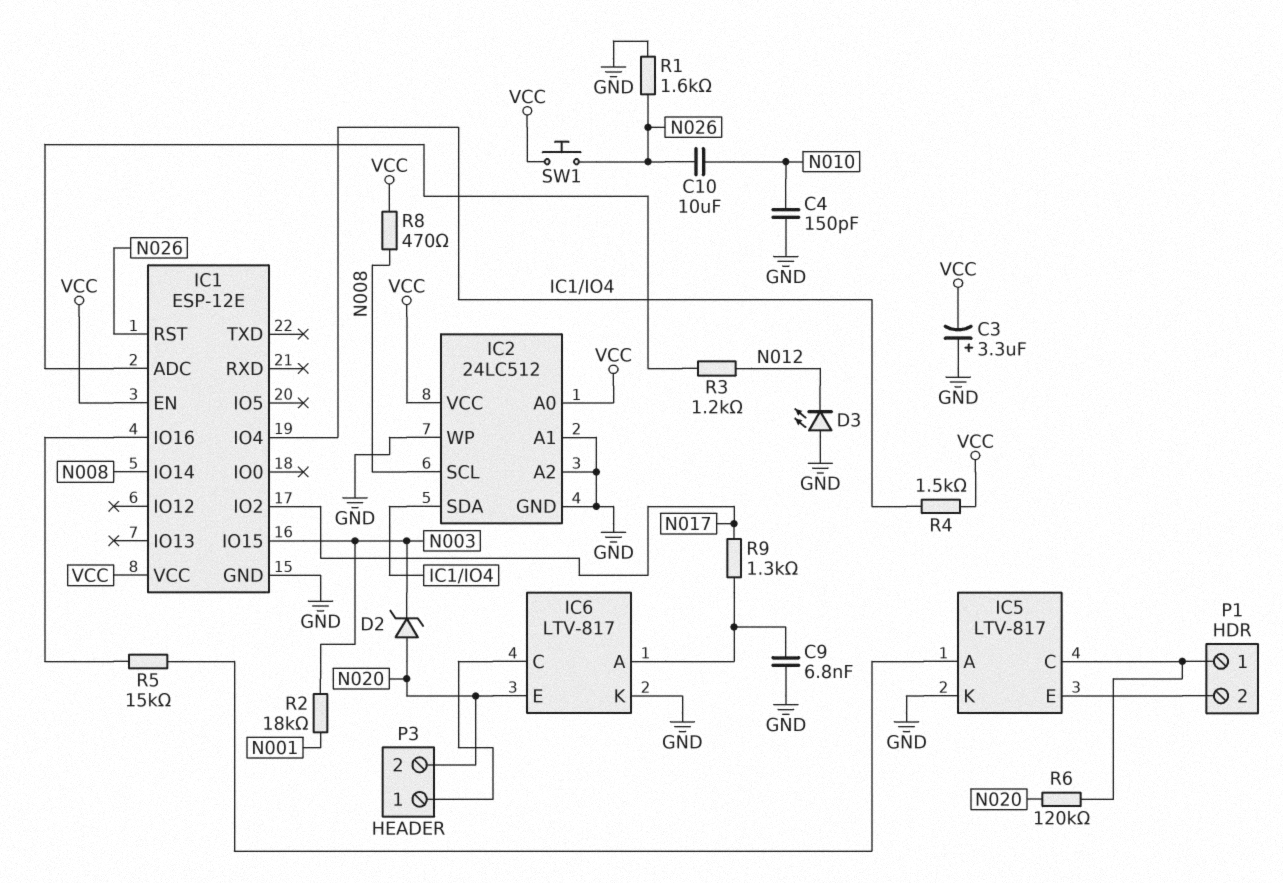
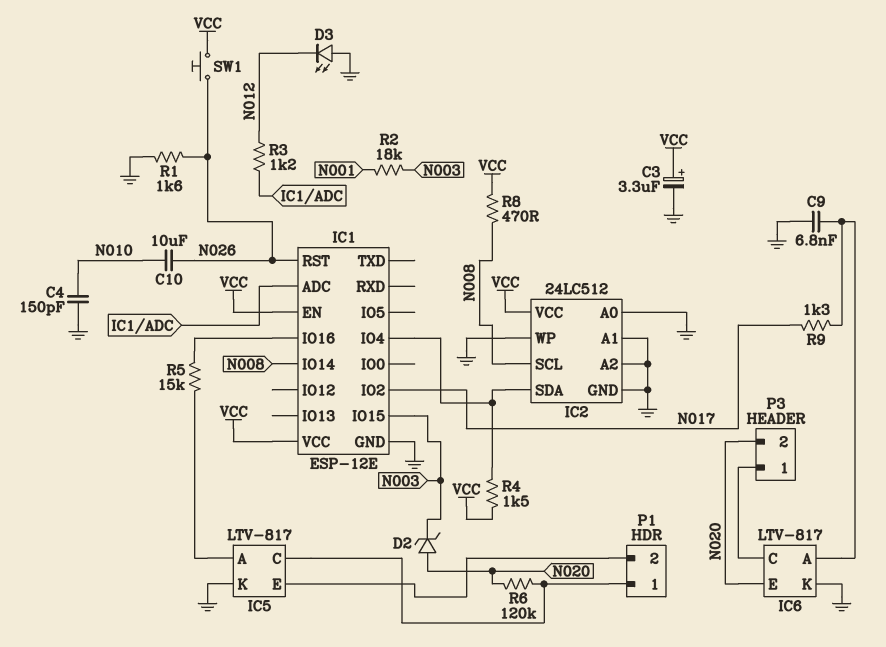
C3: 3.3uF (plus GND, minus VCC) -> 3.3uF (plus VCC, minus GND)
IC2 pin A0: VCC -> GND

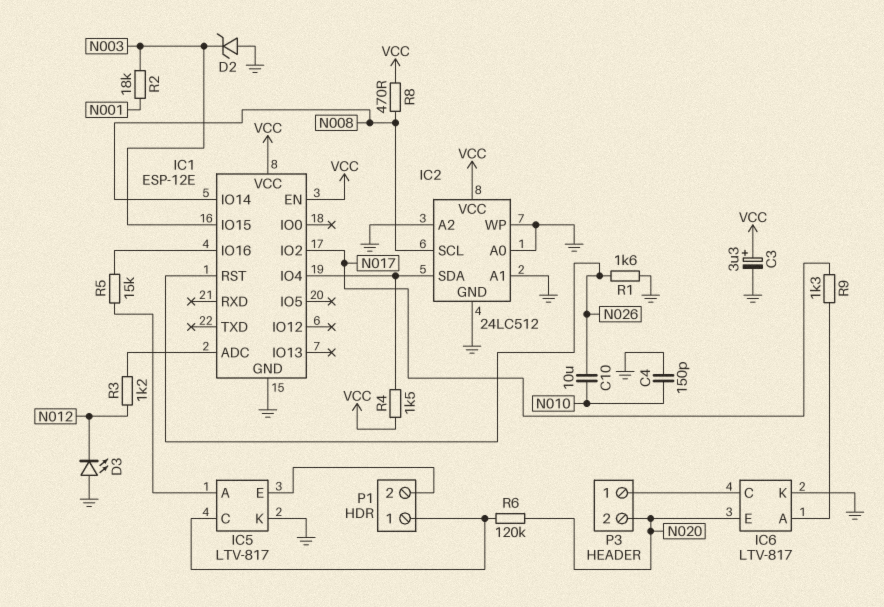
C9: 6.8nF (GND, IC6/A) -> none
D2: zener (A N020, K N003) -> zener (A GND, K N003)
SW1: button (N026, VCC) -> none

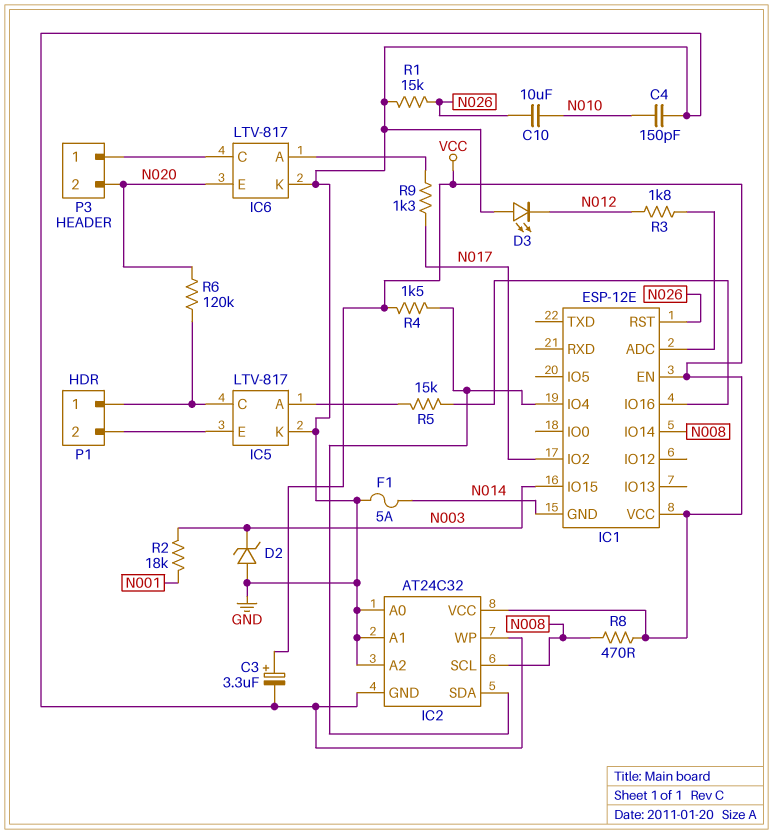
F1: none -> 5A (GND, N014)
IC1 pin GND: GND -> N014
IC2: 24LC512 -> AT24C32
R1: 1.6k (GND, N026) -> 15k (GND, N026)
R3: 1.2k (IC1/ADC, N012) -> 1.8k (IC1/ADC, N012)

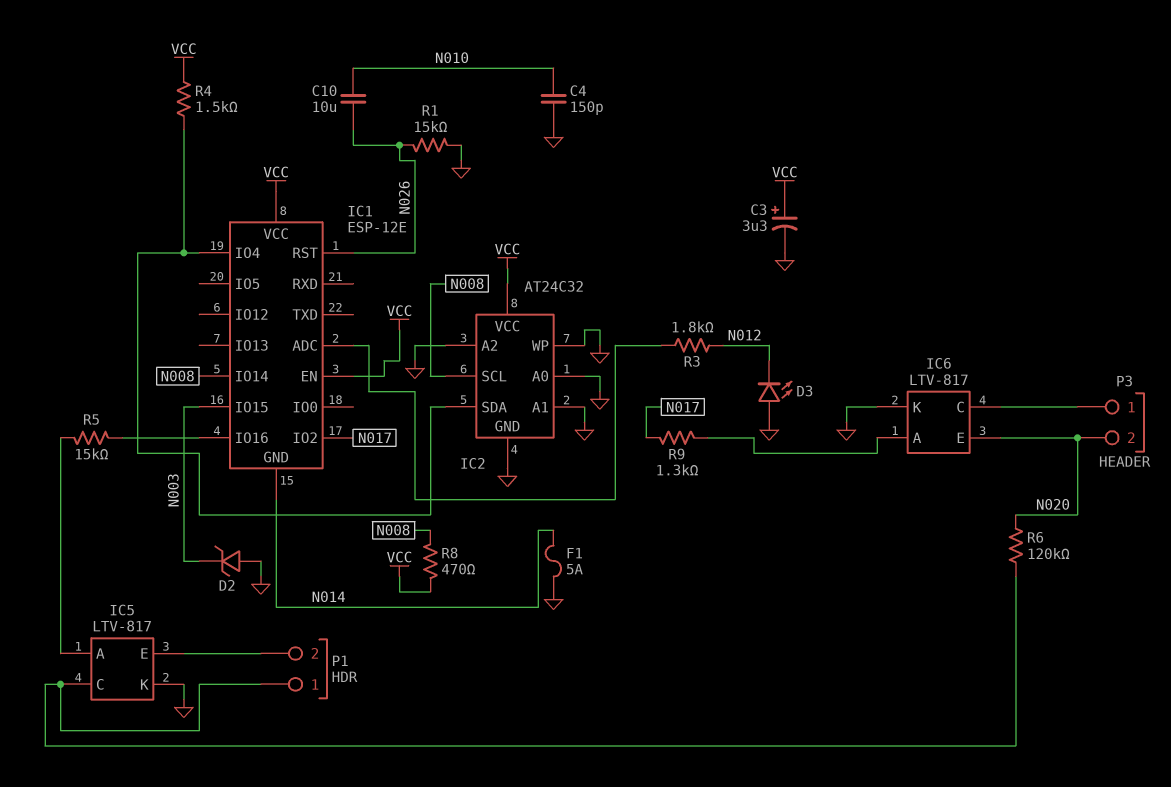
R2: 18k (N001, N003) -> none

